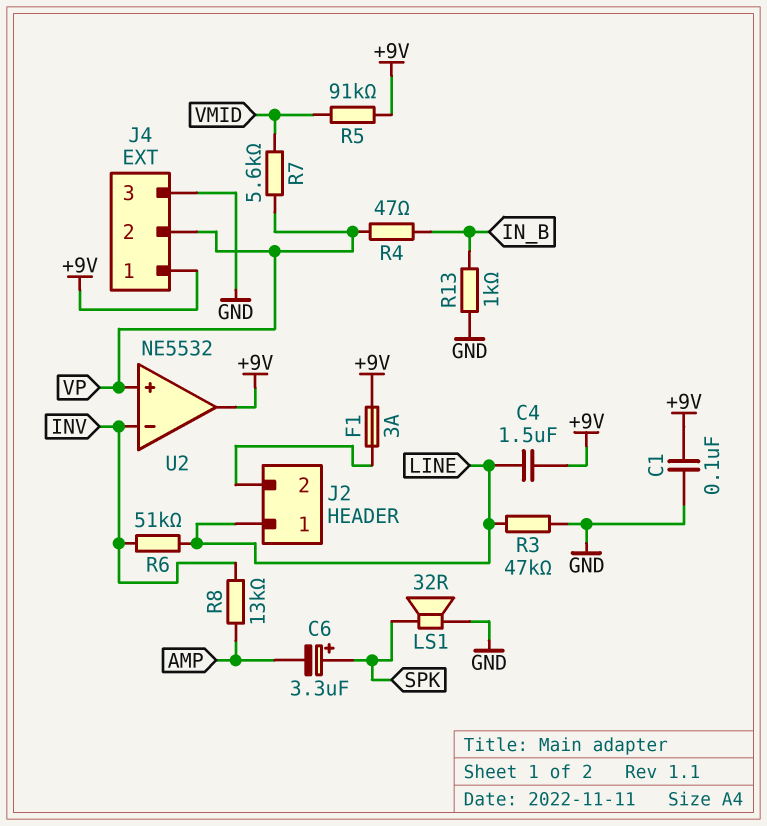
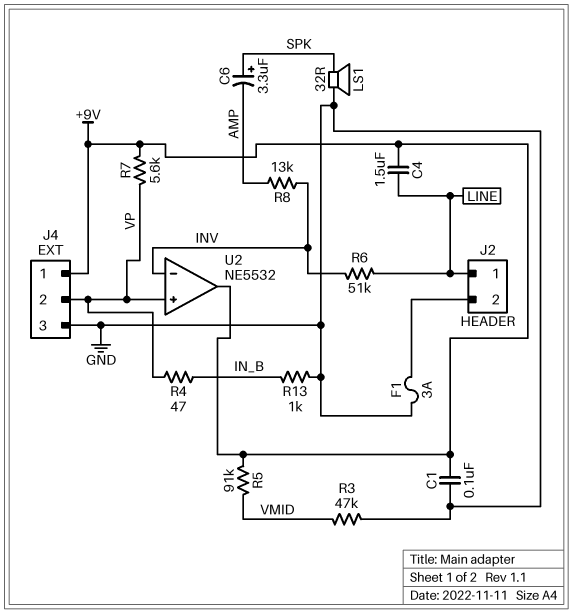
F1: 3A (+9V, J2/2) -> 3A (GND, J2/2)
R3: 47k (GND, LINE) -> 47k (GND, VMID)
R7: 5.6k (VMID, VP) -> 5.6k (+9V, VP)

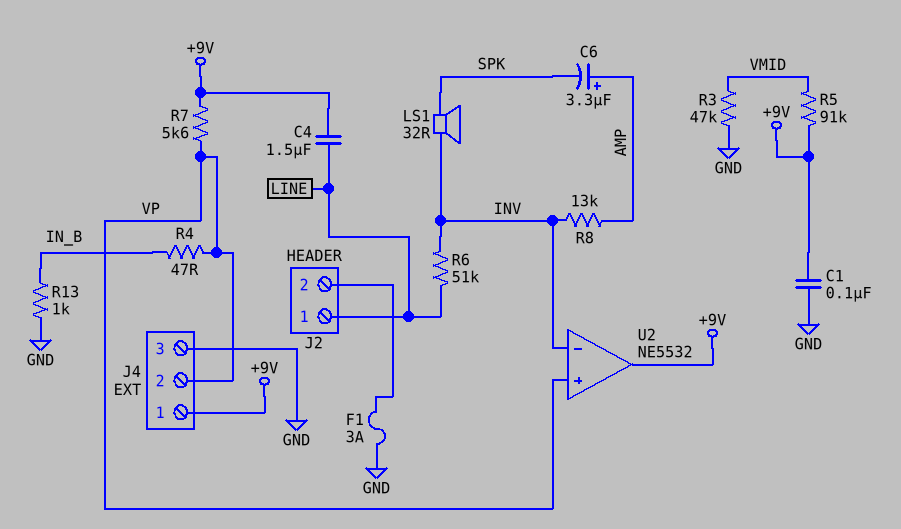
C6: 3.3uF (plus SPK, minus AMP) -> 3.3uF (plus AMP, minus SPK)
LS1: speaker 32R (GND, SPK) -> speaker 32R (INV, SPK)

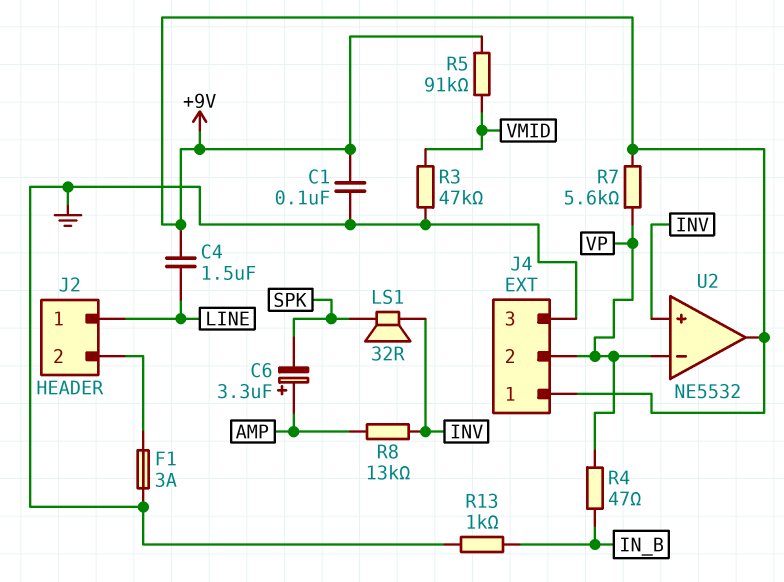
R6: 51k (INV, LINE) -> none
U2 pin in+: VP -> INV
U2 pin in-: INV -> VP

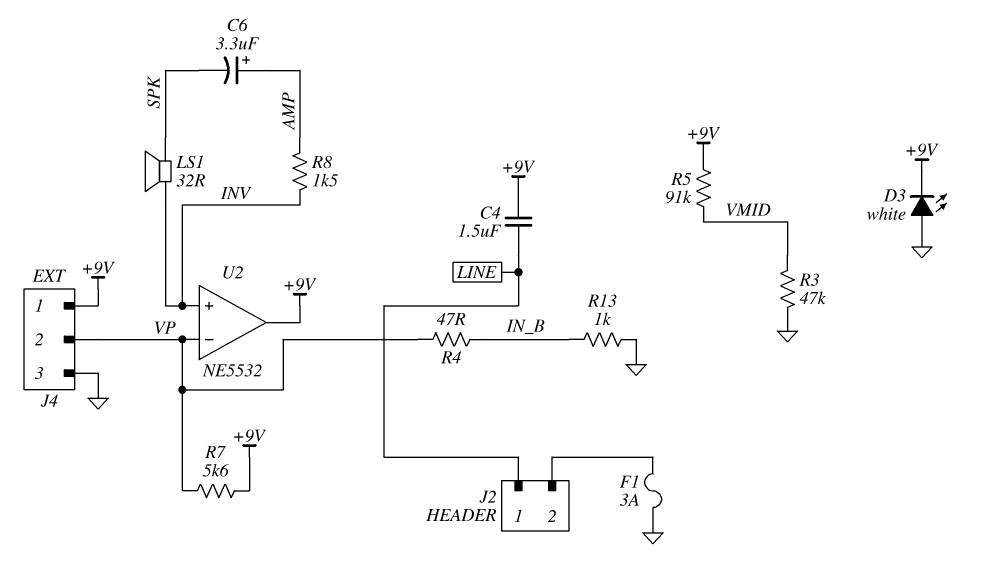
C1: 100nF (+9V, GND) -> none
D3: none -> LED white (A GND, K +9V)
R8: 13k (AMP, INV) -> 1.5k (AMP, INV)

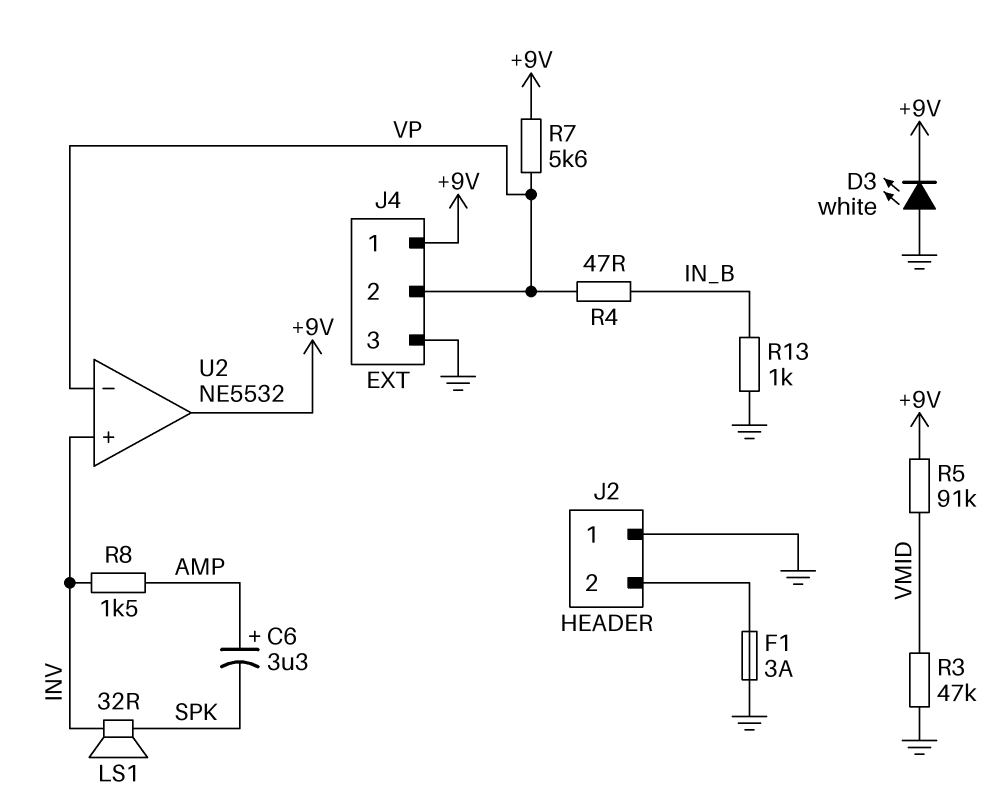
C4: 1.5uF (+9V, LINE) -> none
J2 pin 1: LINE -> GND

